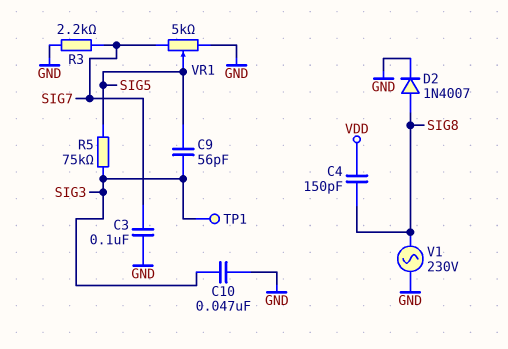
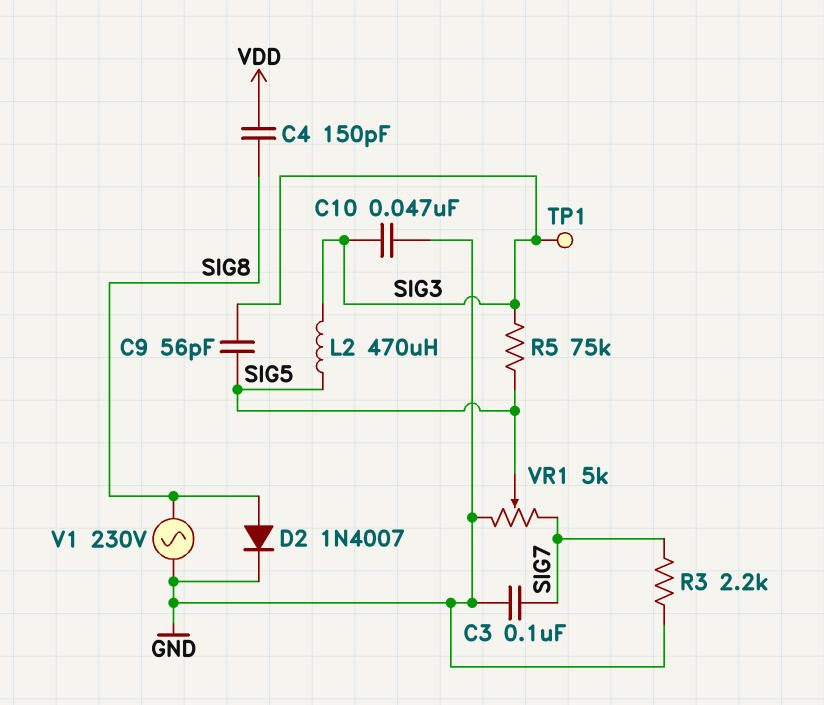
L2: none -> 470uH (SIG3, SIG5)

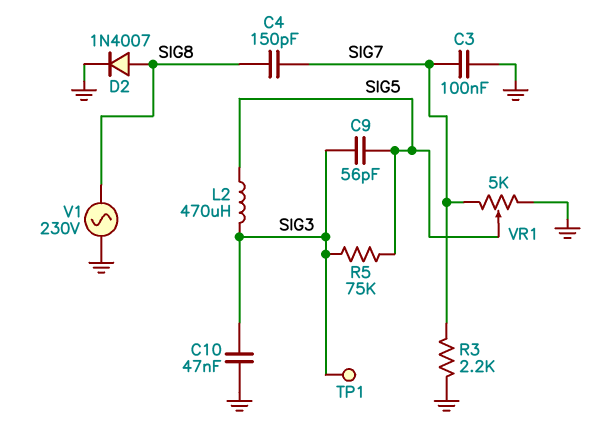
C4: 150pF (SIG8, VDD) -> 150pF (SIG7, SIG8)

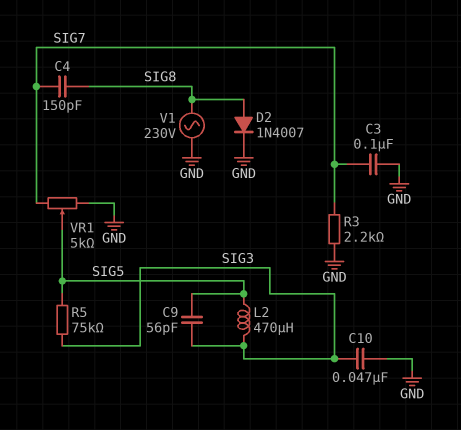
TP1: test point (SIG3) -> none

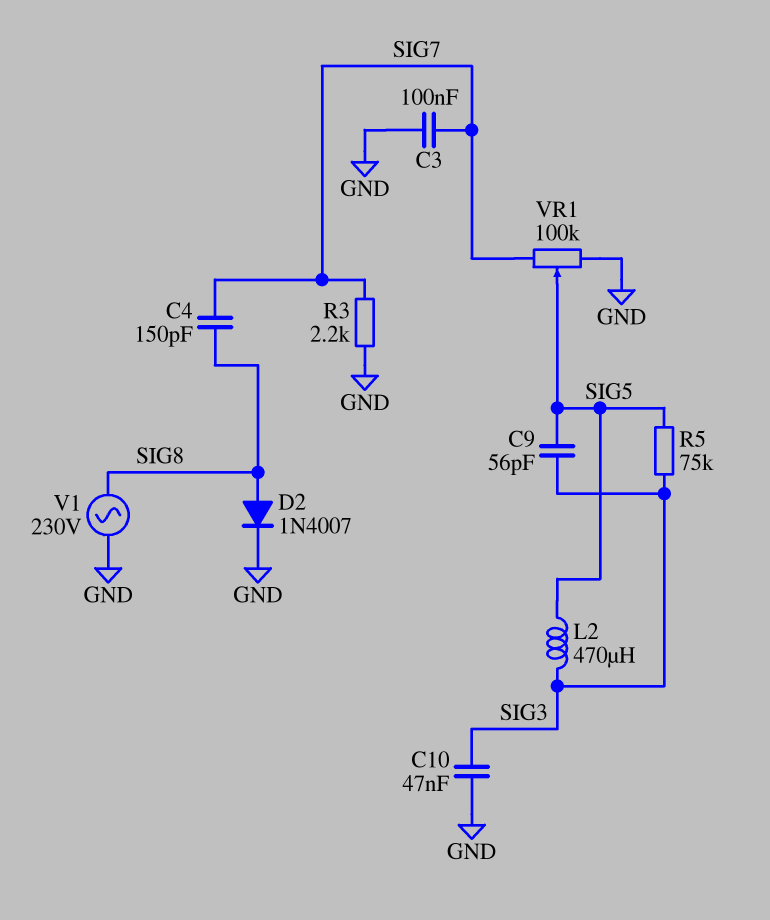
VR1: 5k (GND, SIG7, wiper SIG5) -> 100k (GND, SIG7, wiper SIG5)

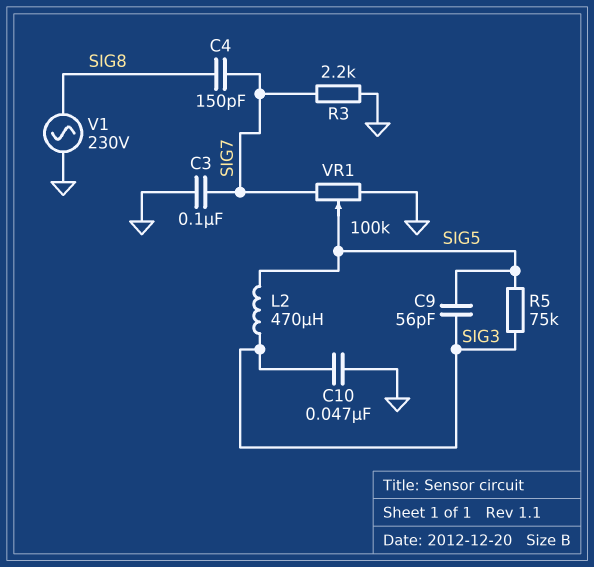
D2: diode 1N4007 (A SIG8, K GND) -> none

